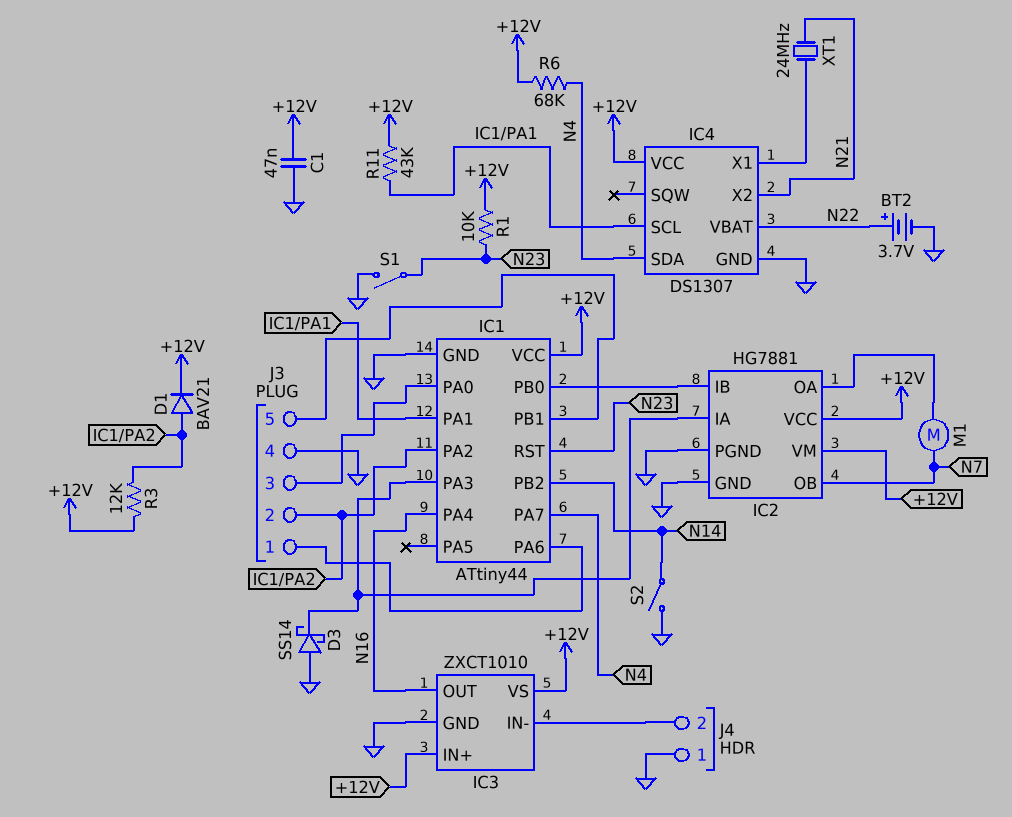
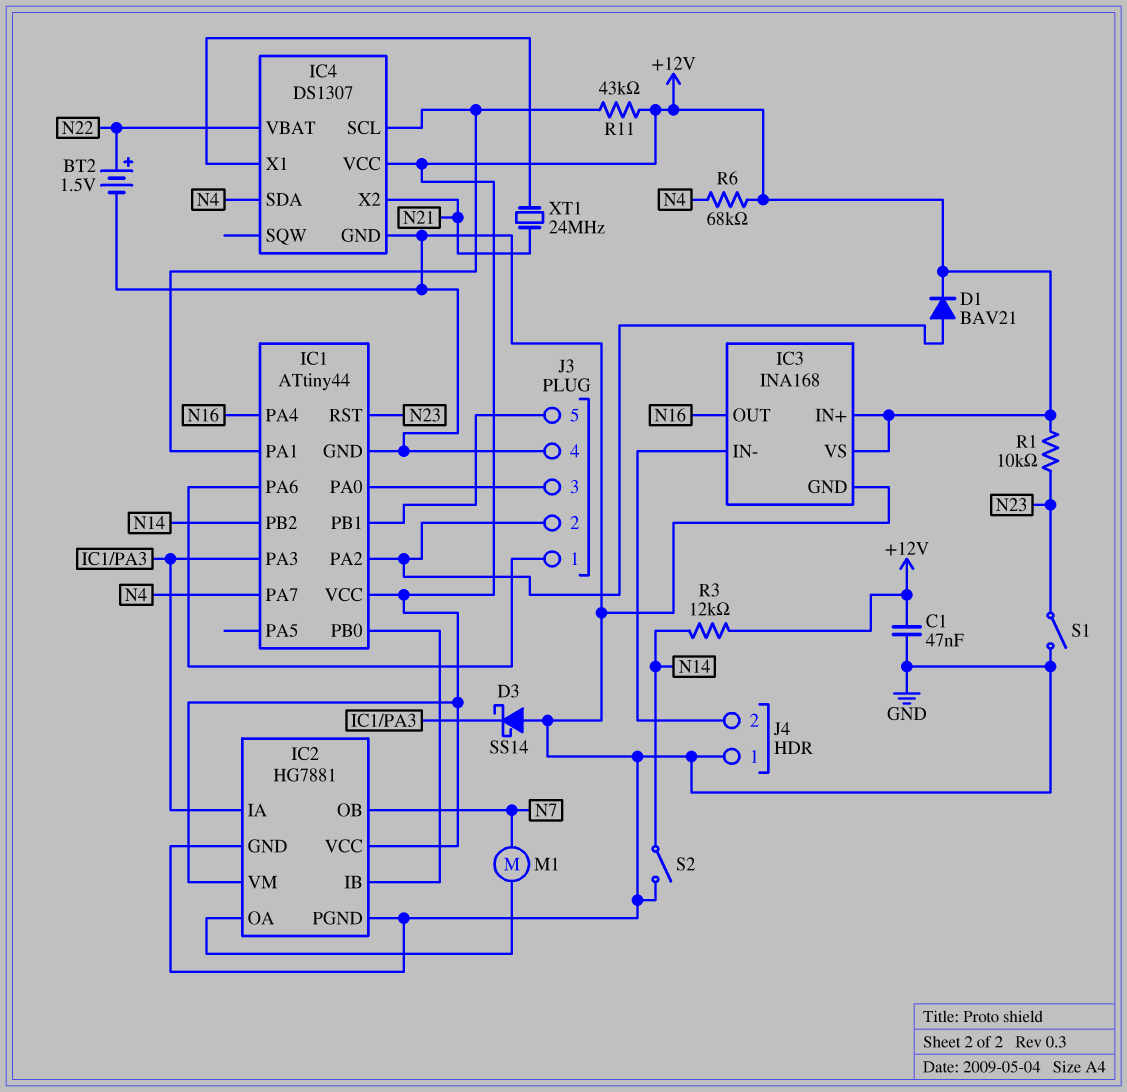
BT2: 3.7V (plus N22, minus GND) -> 1.5V (plus N22, minus GND)
IC3: ZXCT1010 -> INA168
R3: 12k (+12V, IC1/PA2) -> 12k (+12V, N14)

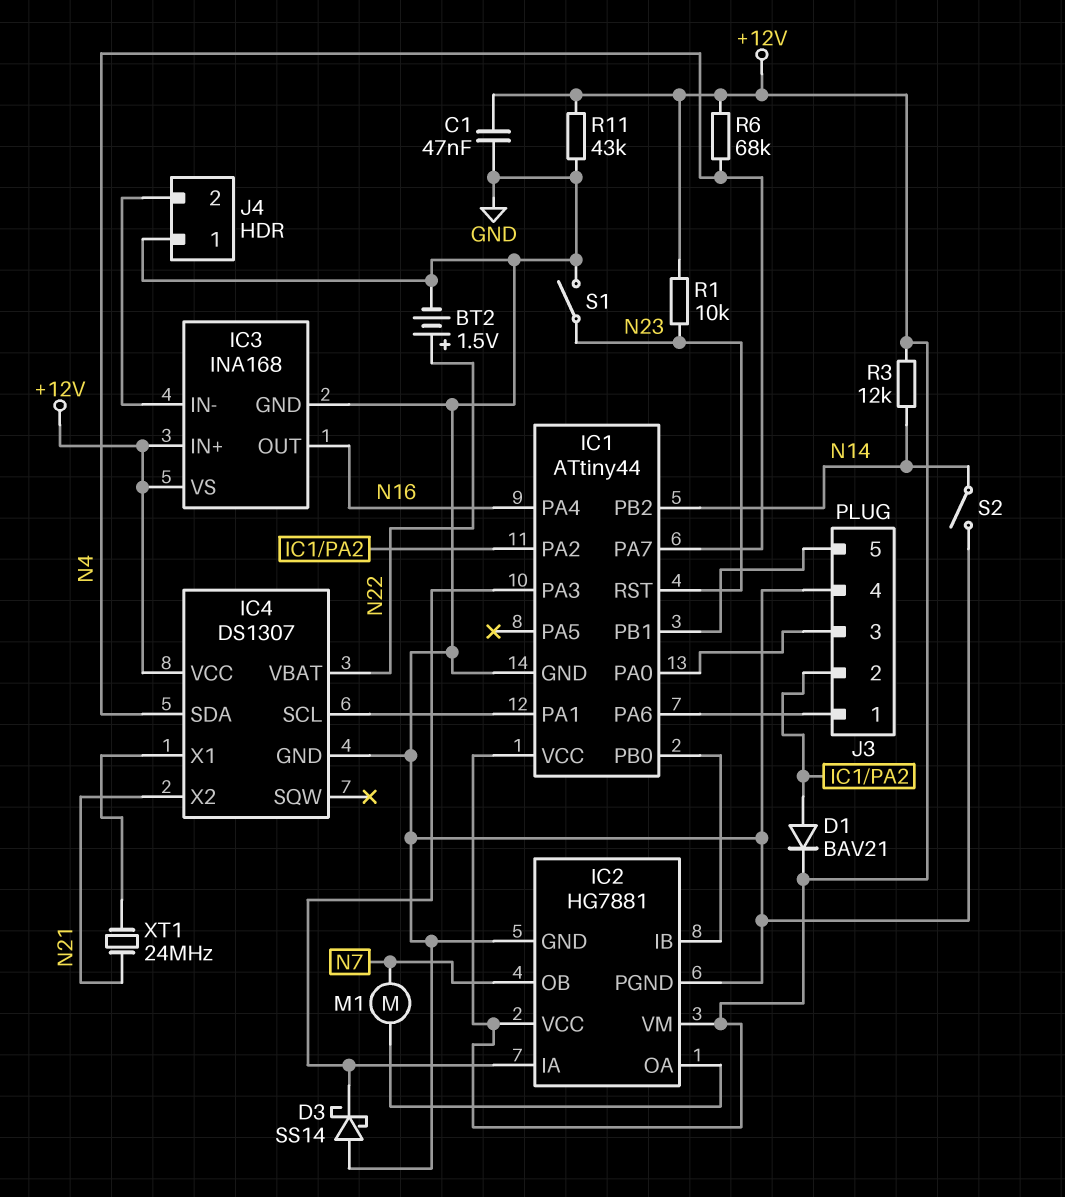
R11: 43k (+12V, IC1/PA1) -> 43k (+12V, GND)

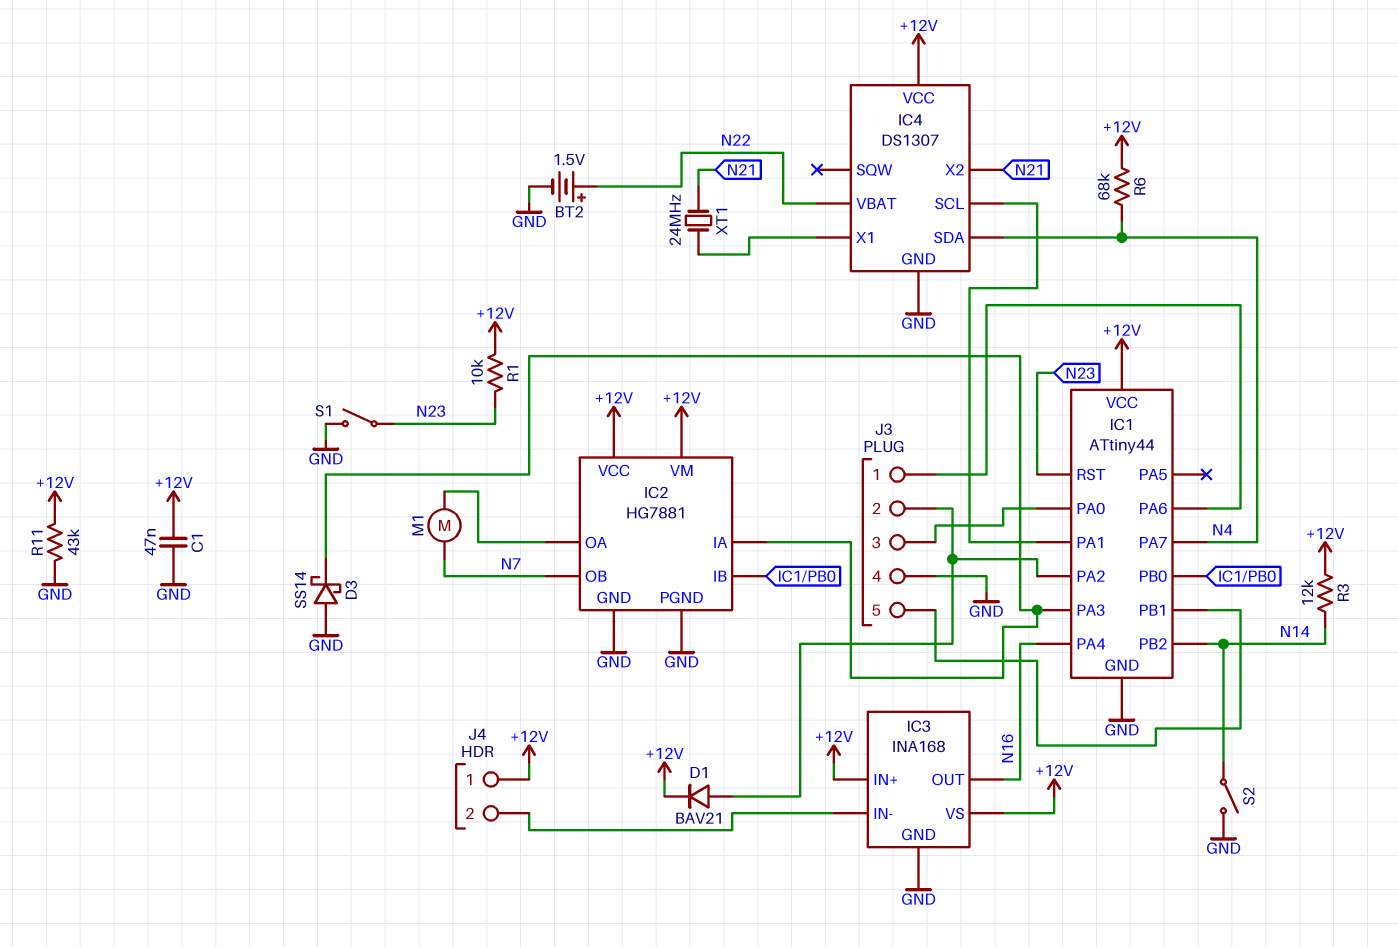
J4 pin 1: GND -> +12V

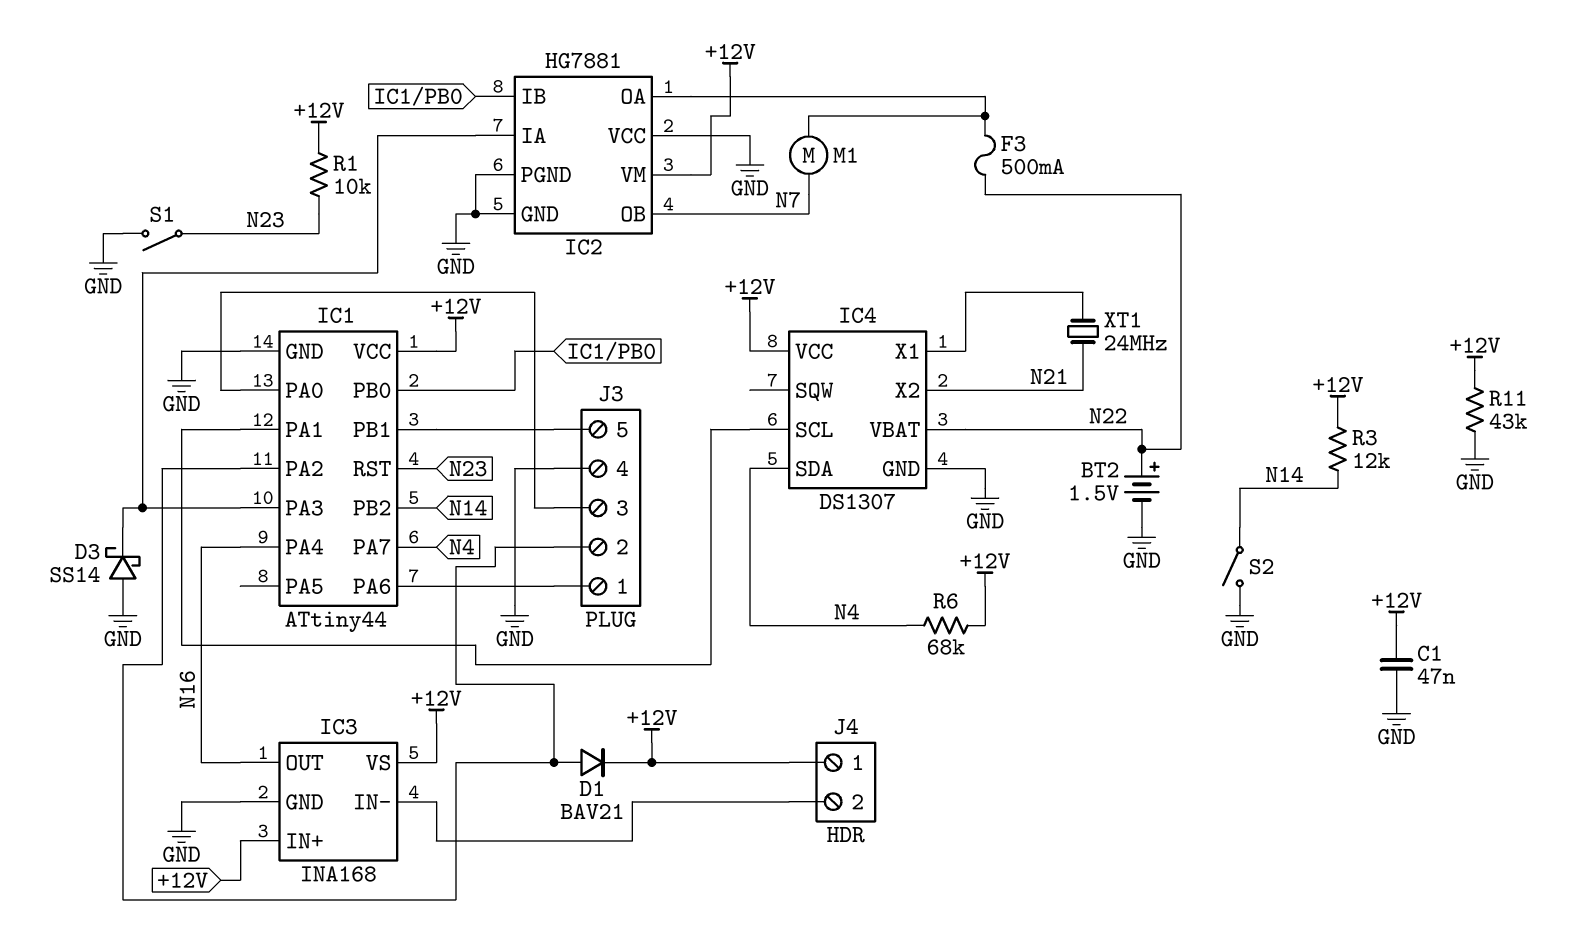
F3: none -> 500mA (IC2/OA, N22)
IC2 pin VCC: +12V -> GND

